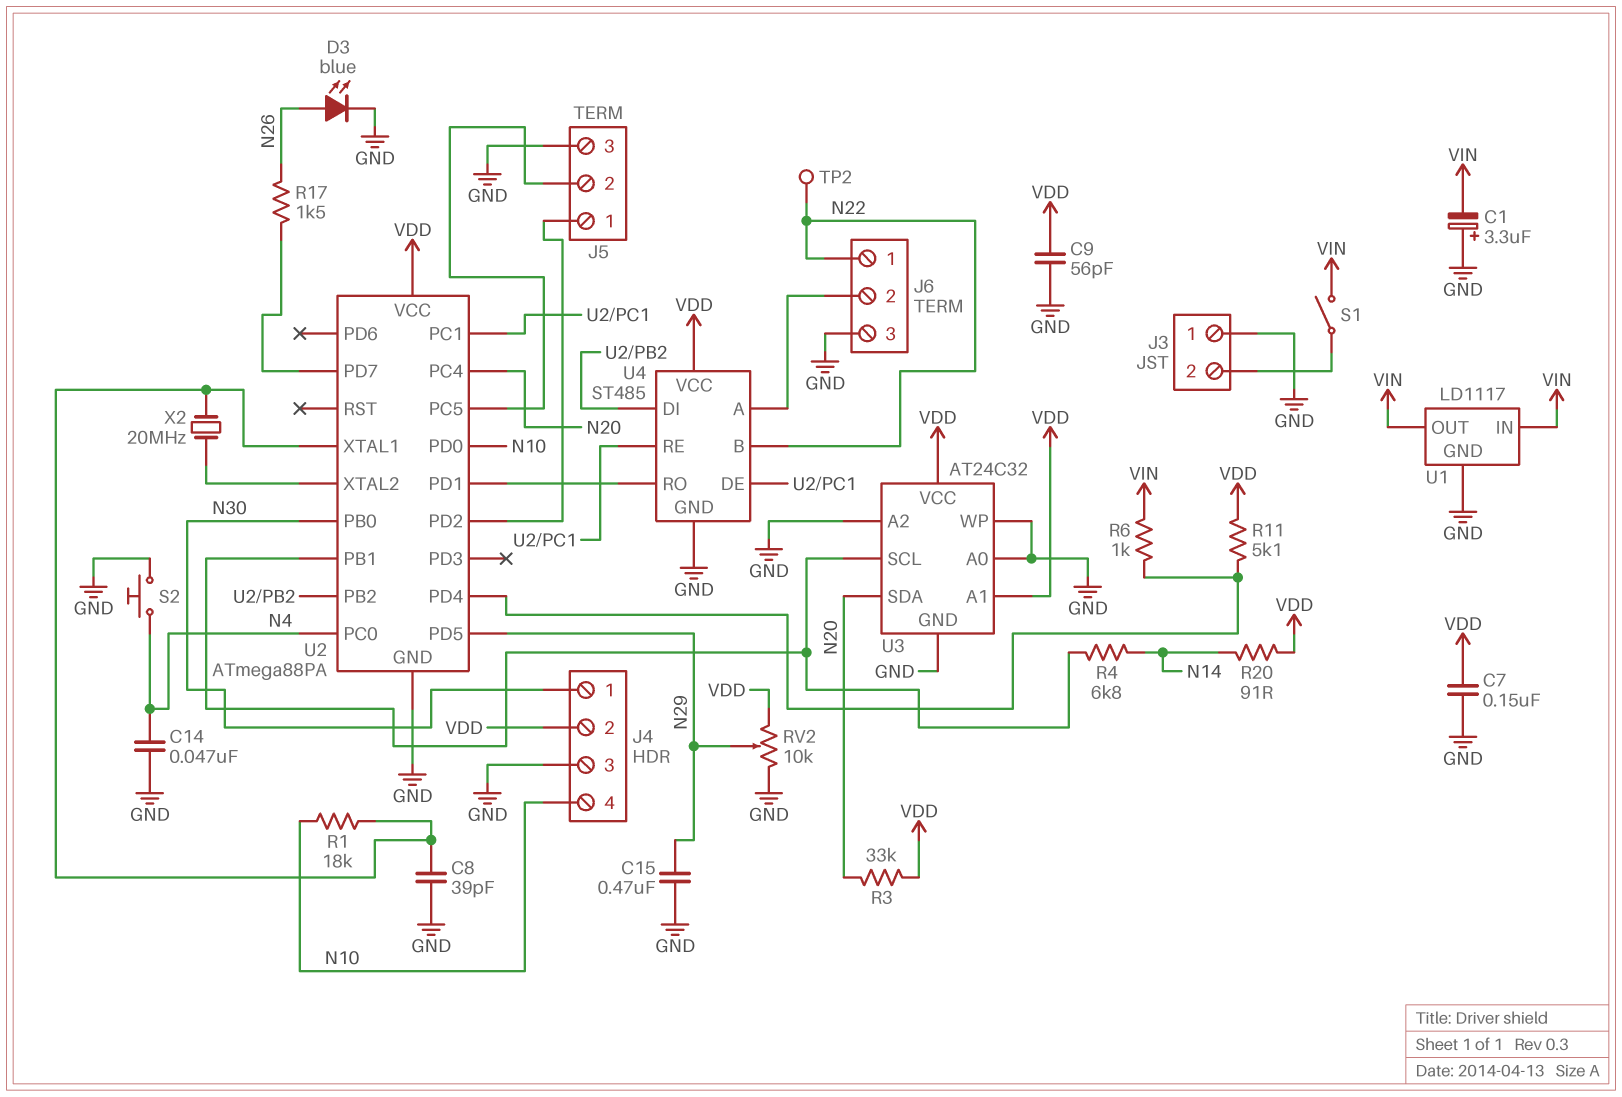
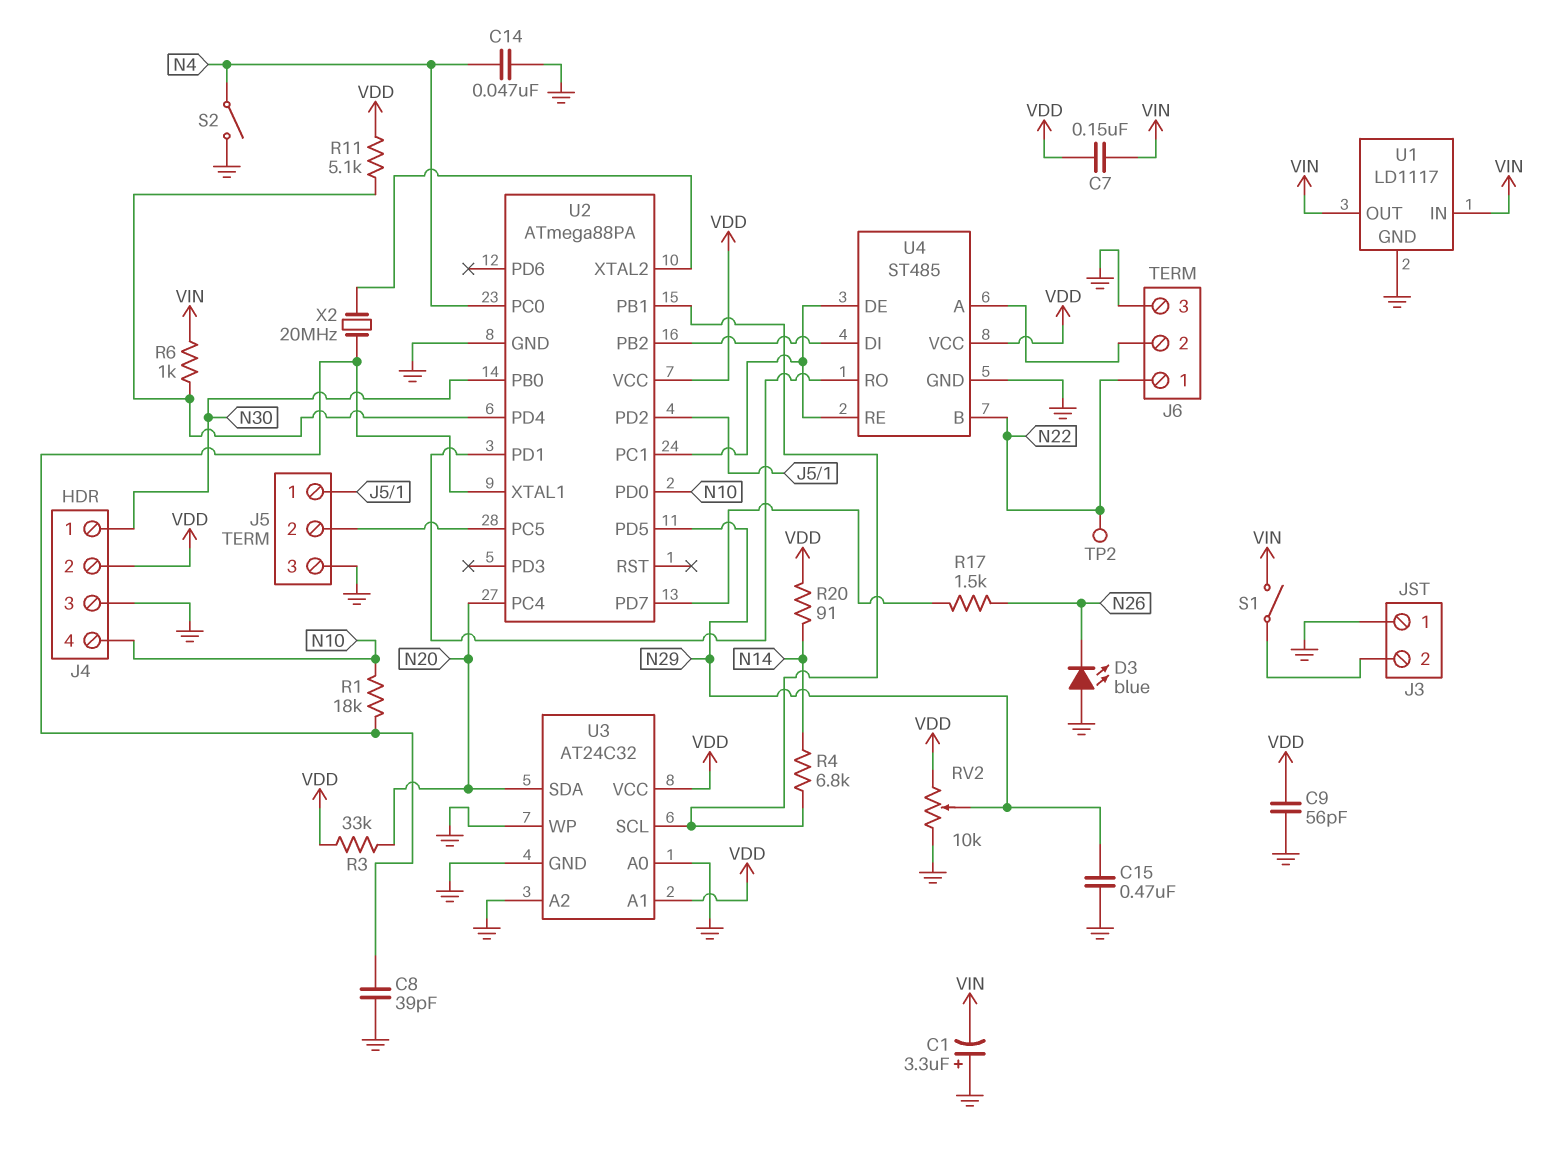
C7: 150nF (GND, VDD) -> 150nF (VDD, VIN)
D3: LED blue (A N26, K GND) -> LED blue (A GND, K N26)
S2: button (GND, N4) -> switch (GND, N4)

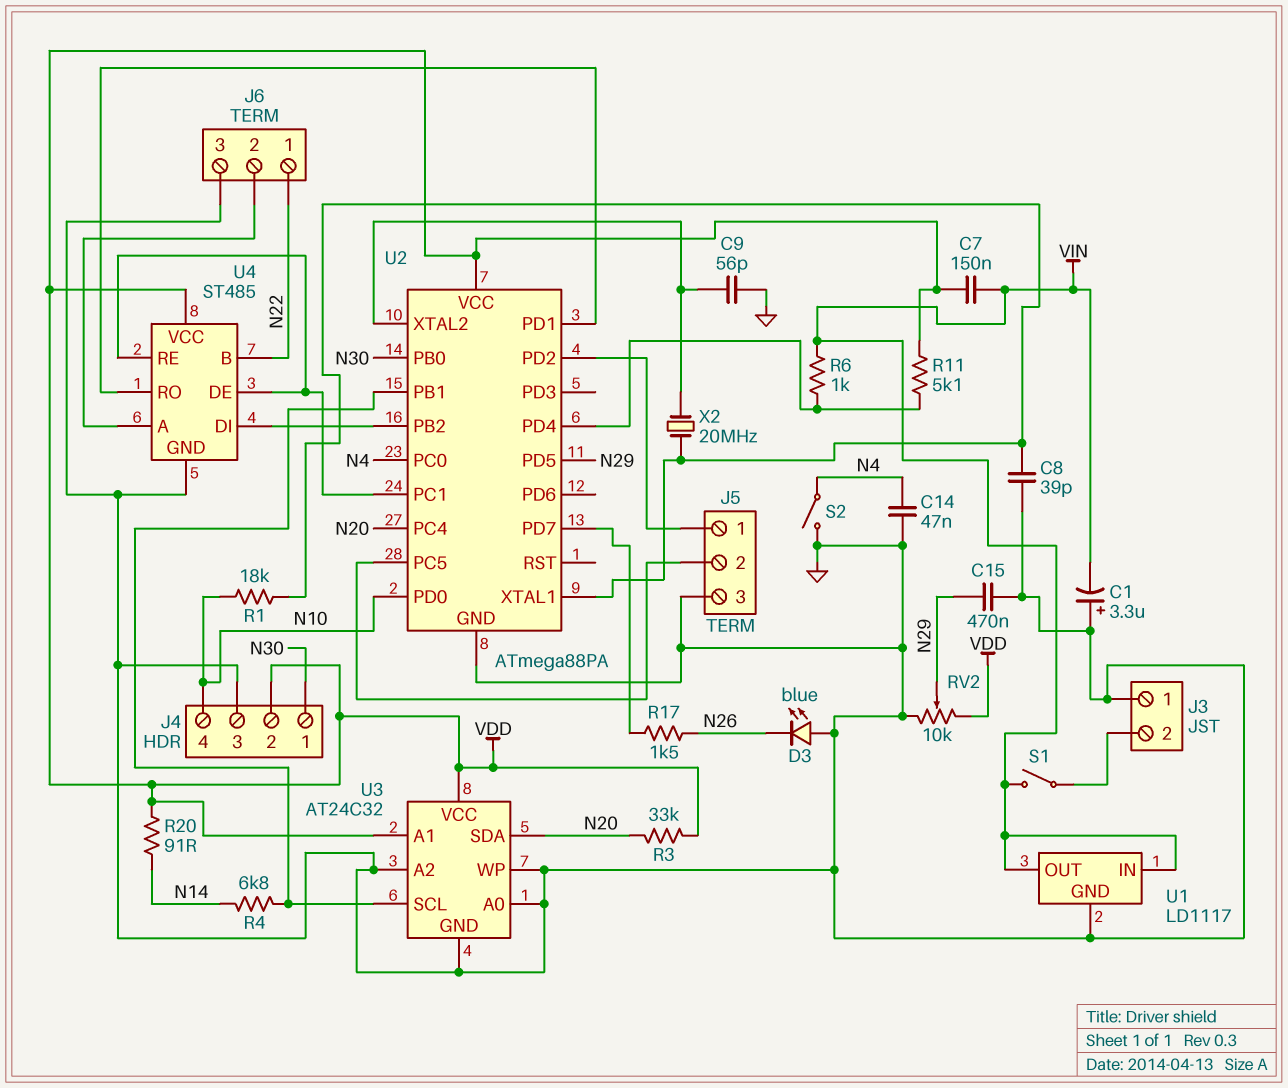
C9: 56pF (GND, VDD) -> 56pF (GND, U2/XTAL2)
TP2: test point (N22) -> none

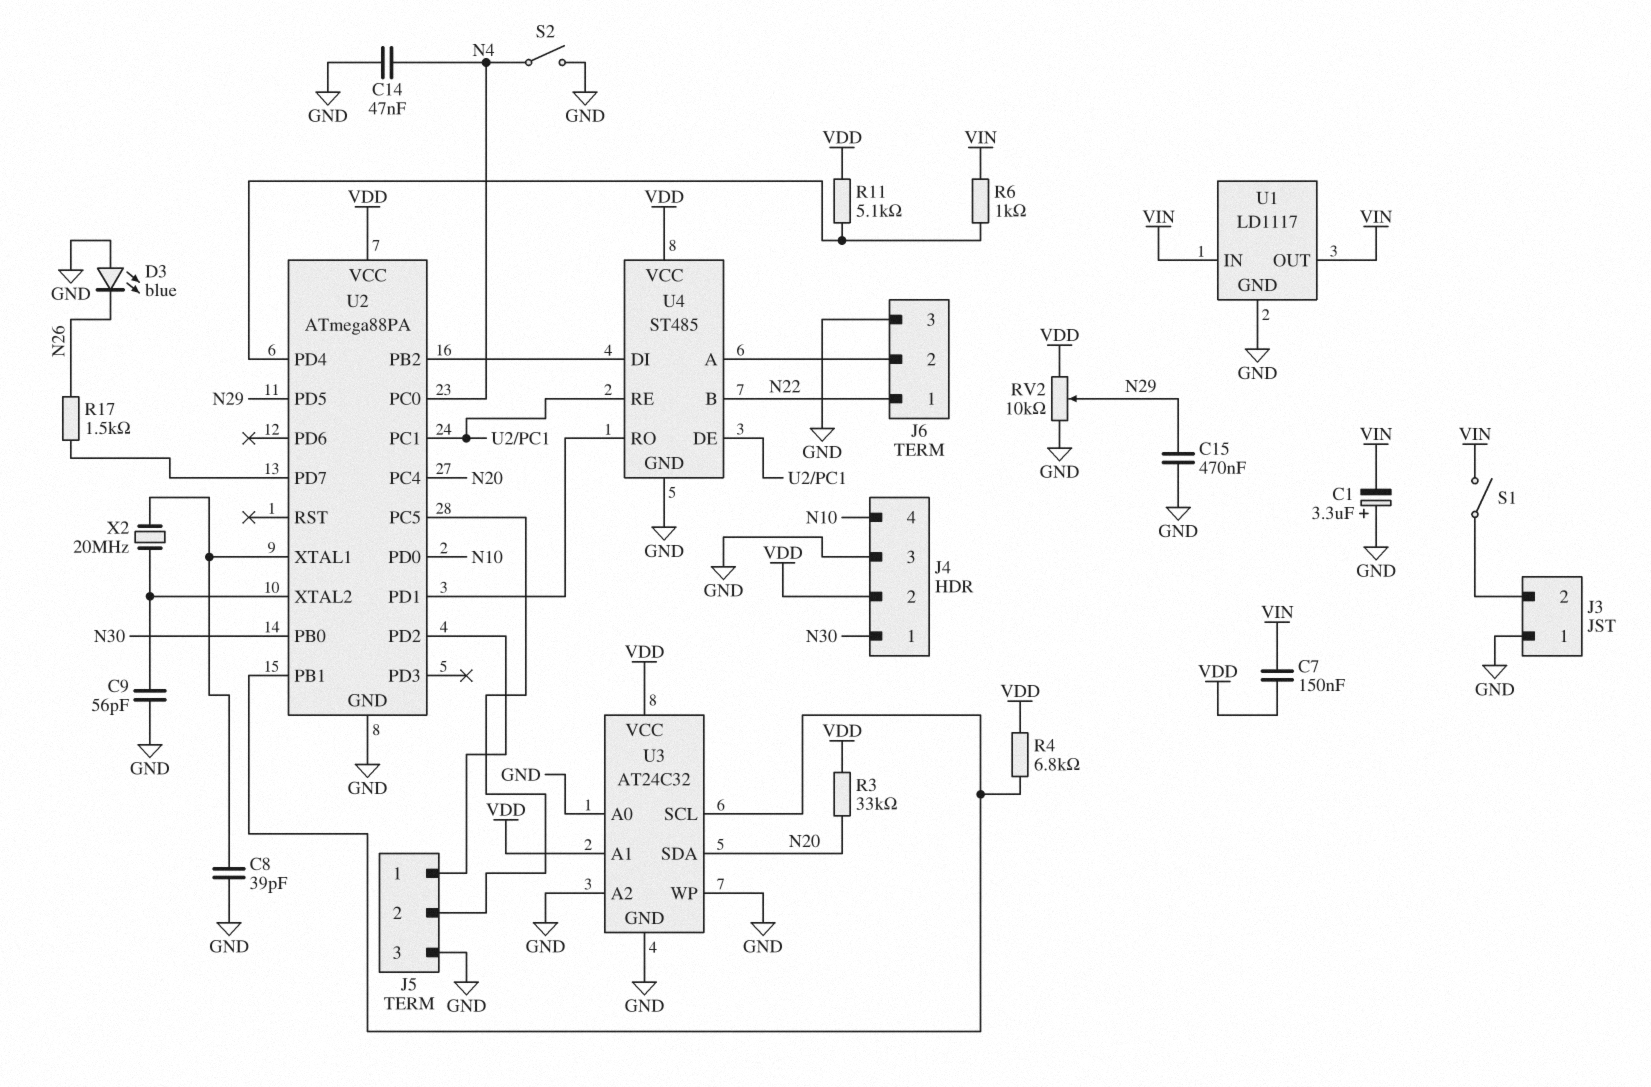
R1: 18k (N10, U2/XTAL1) -> none
R4: 6.8k (N14, U2/PB1) -> 6.8k (U2/PB1, VDD)
R20: 91 (N14, VDD) -> none

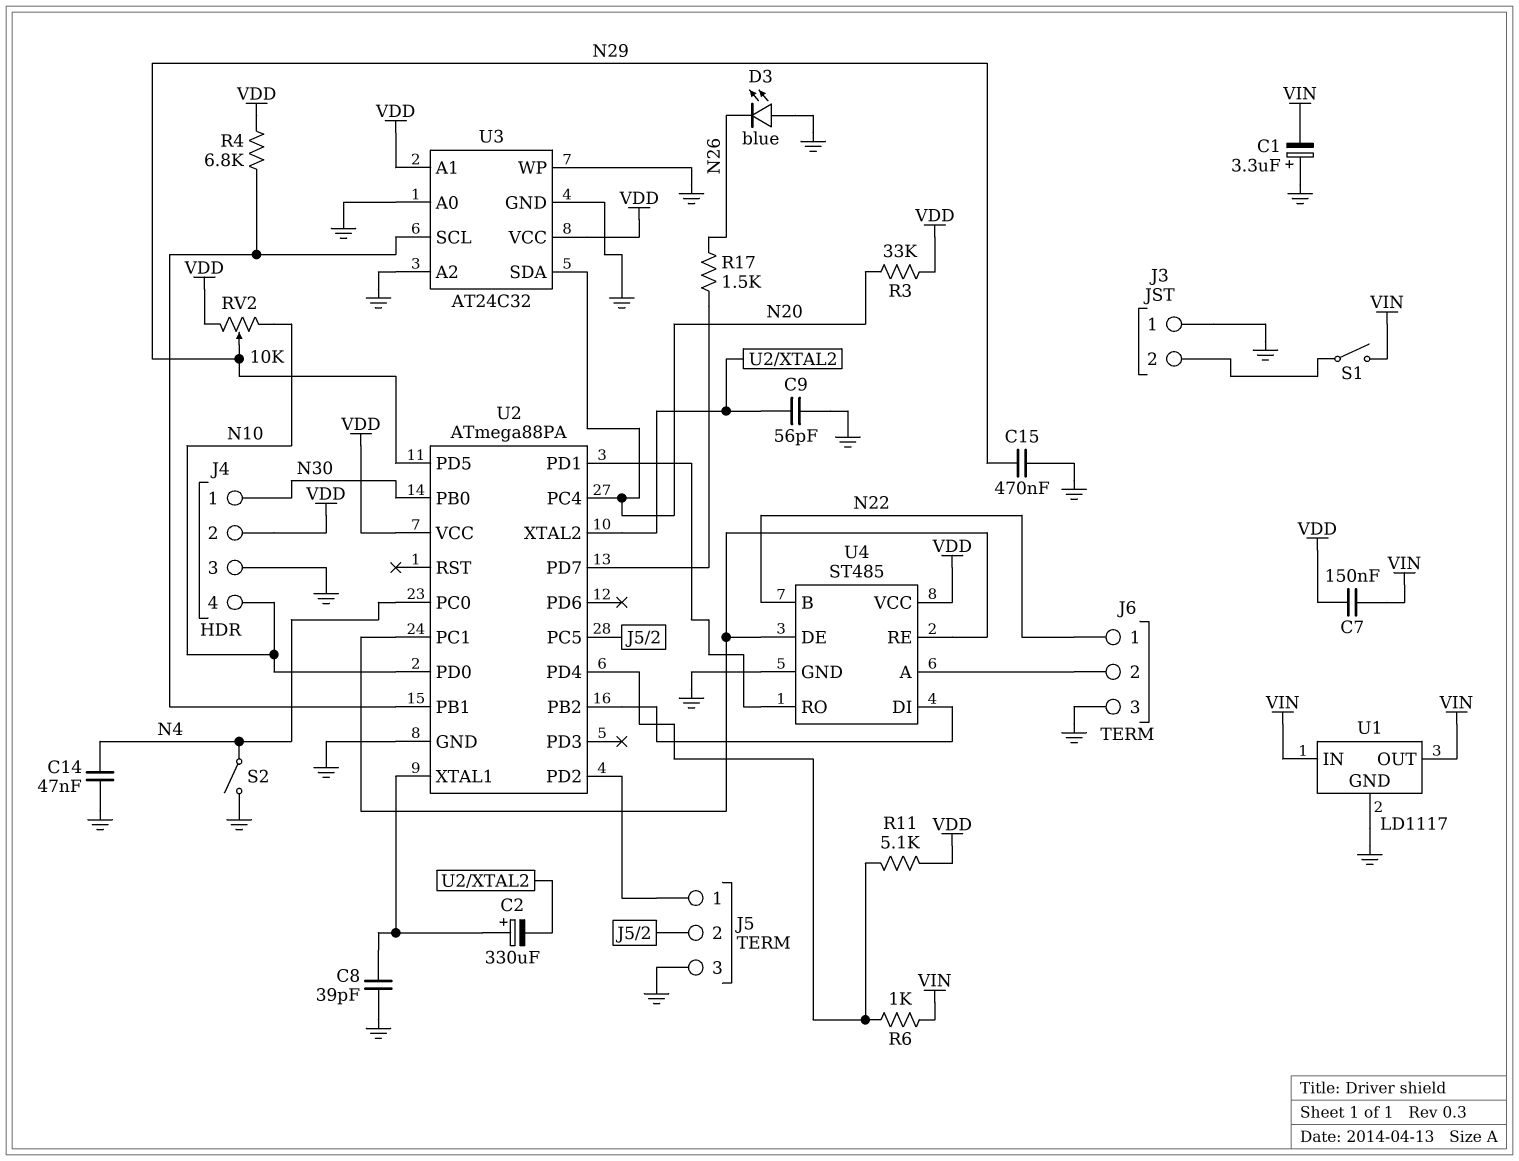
C2: none -> 330uF (plus U2/XTAL1, minus U2/XTAL2)
RV2: 10k (GND, VDD, wiper N29) -> 10k (N10, VDD, wiper N29)
X2: 20MHz (U2/XTAL1, U2/XTAL2) -> none

